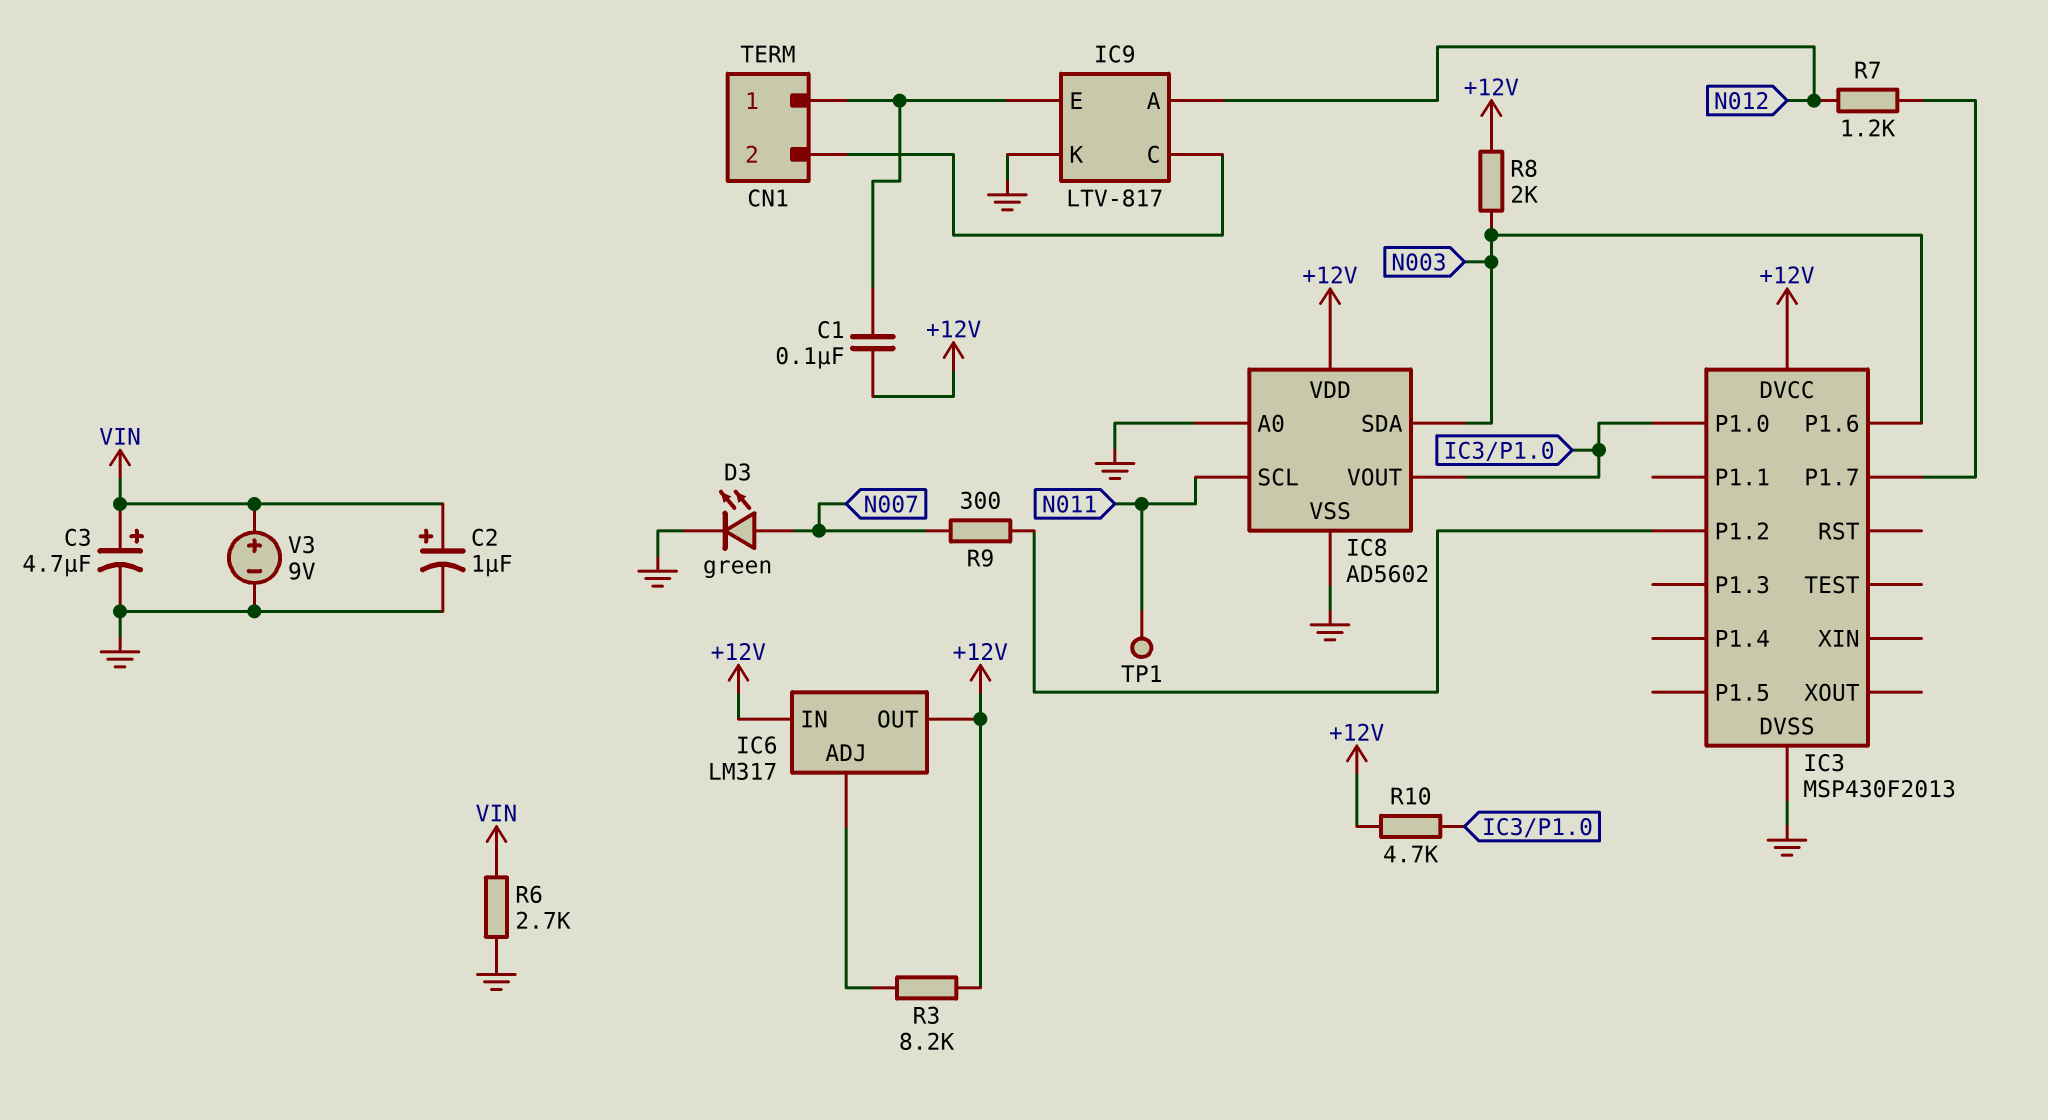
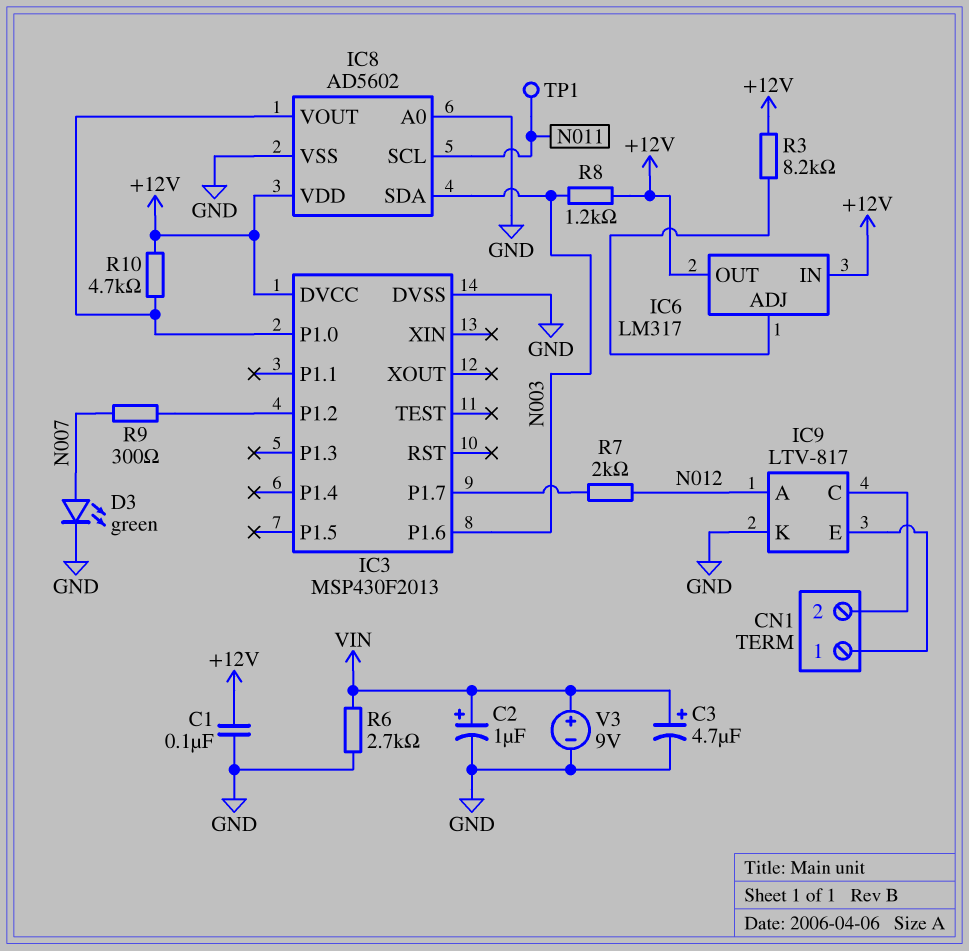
C1: 100nF (+12V, CN1/1) -> 100nF (+12V, GND)
R7: 1.2k (IC3/P1.7, N012) -> 2k (IC3/P1.7, N012)
R8: 2k (+12V, N003) -> 1.2k (+12V, N003)

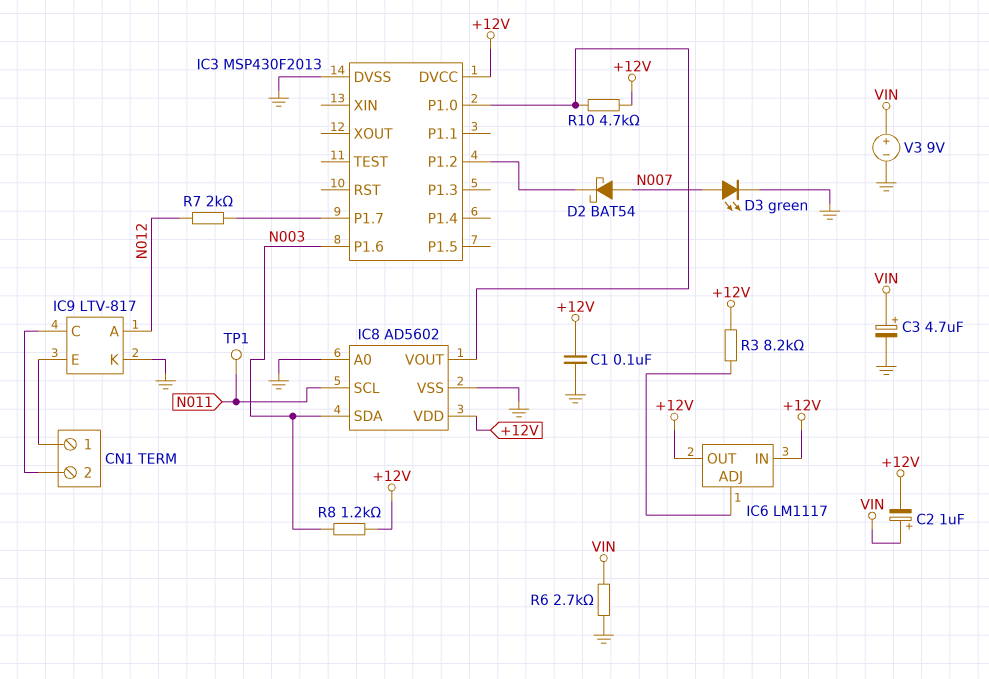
C2: 1uF (plus VIN, minus GND) -> 1uF (plus VIN, minus +12V)
D2: none -> schottky BAT54 (A N007, K IC3/P1.2)
IC6: LM317 -> LM1117
R9: 300 (IC3/P1.2, N007) -> none

